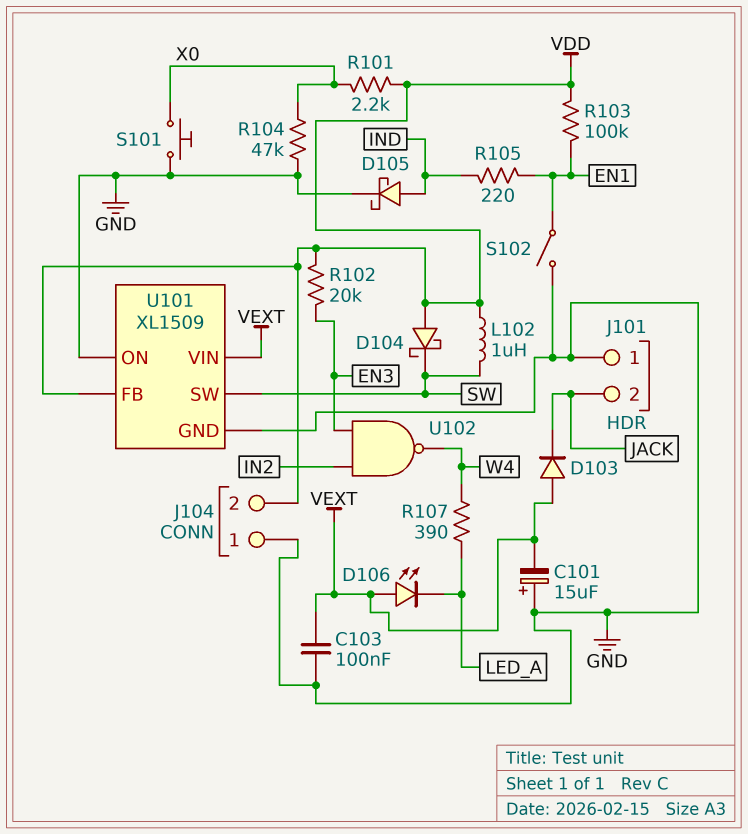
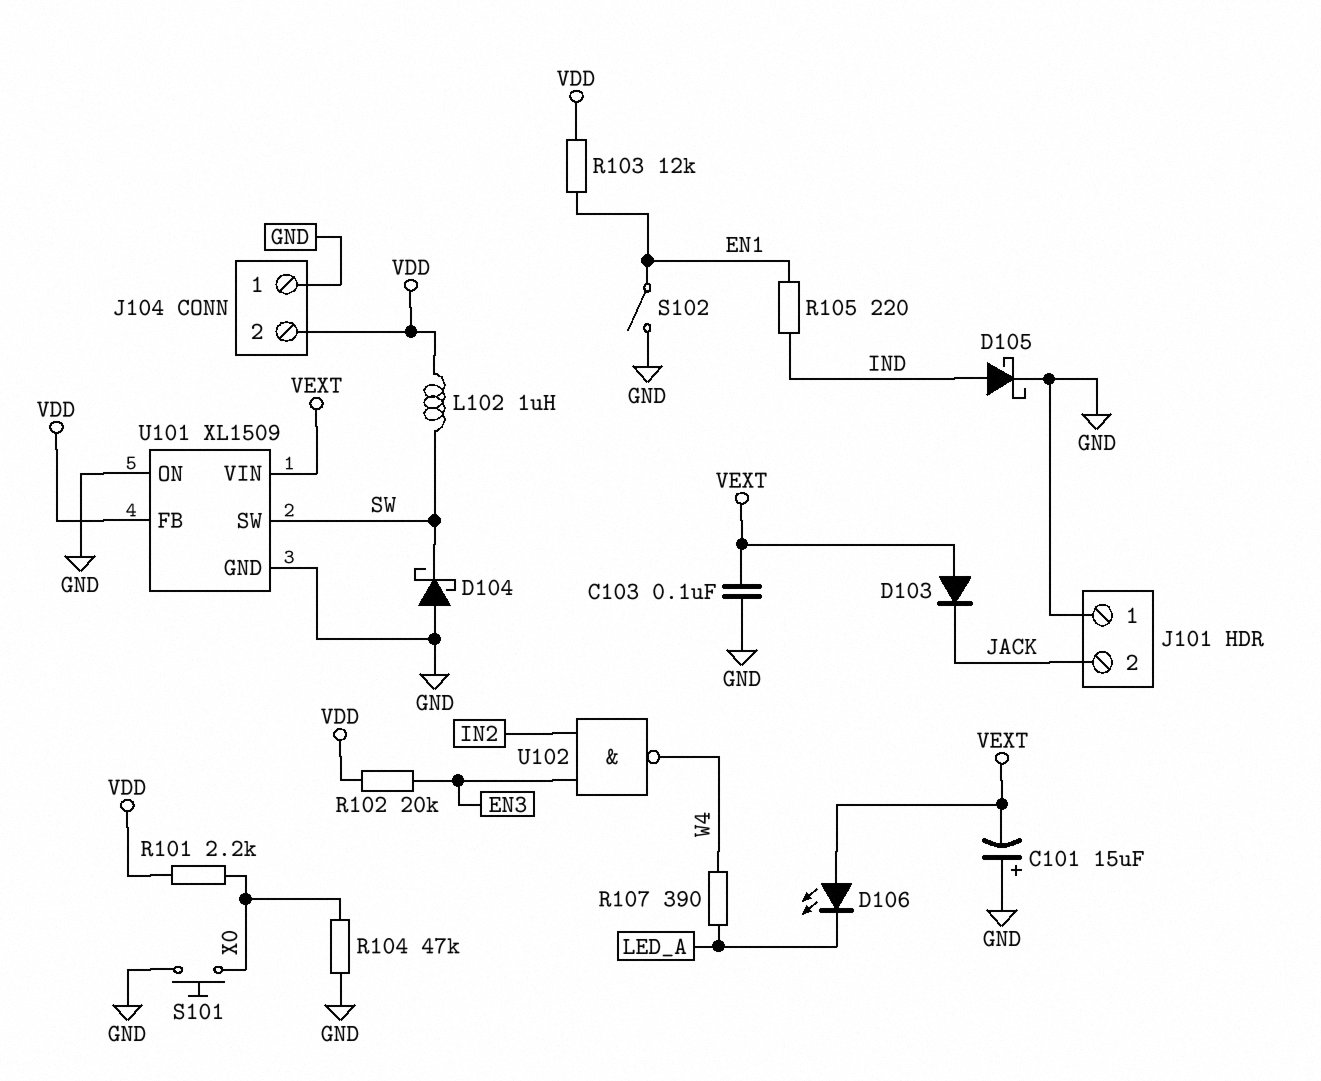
D104: schottky (A VDD, K SW) -> schottky (A GND, K SW)
R103: 100k (EN1, VDD) -> 12k (EN1, VDD)

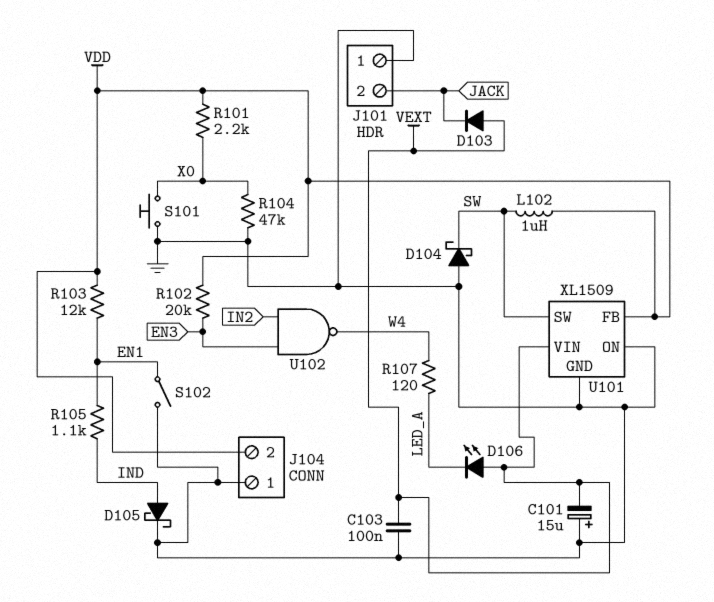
R105: 220 (EN1, IND) -> 1.1k (EN1, IND)
R107: 390 (LED_A, W4) -> 120 (LED_A, W4)

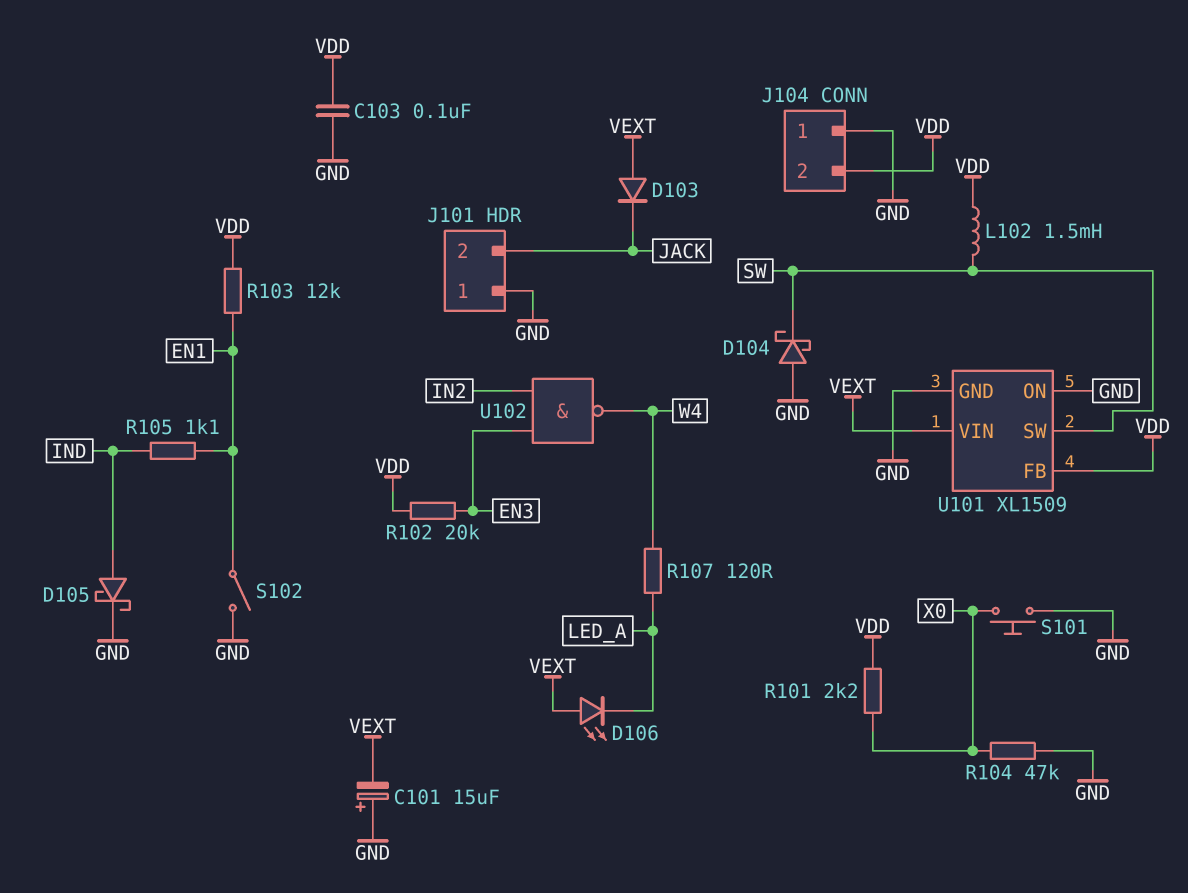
C103: 100nF (GND, VEXT) -> 100nF (GND, VDD)
L102: 1uH (SW, VDD) -> 1.5mH (SW, VDD)

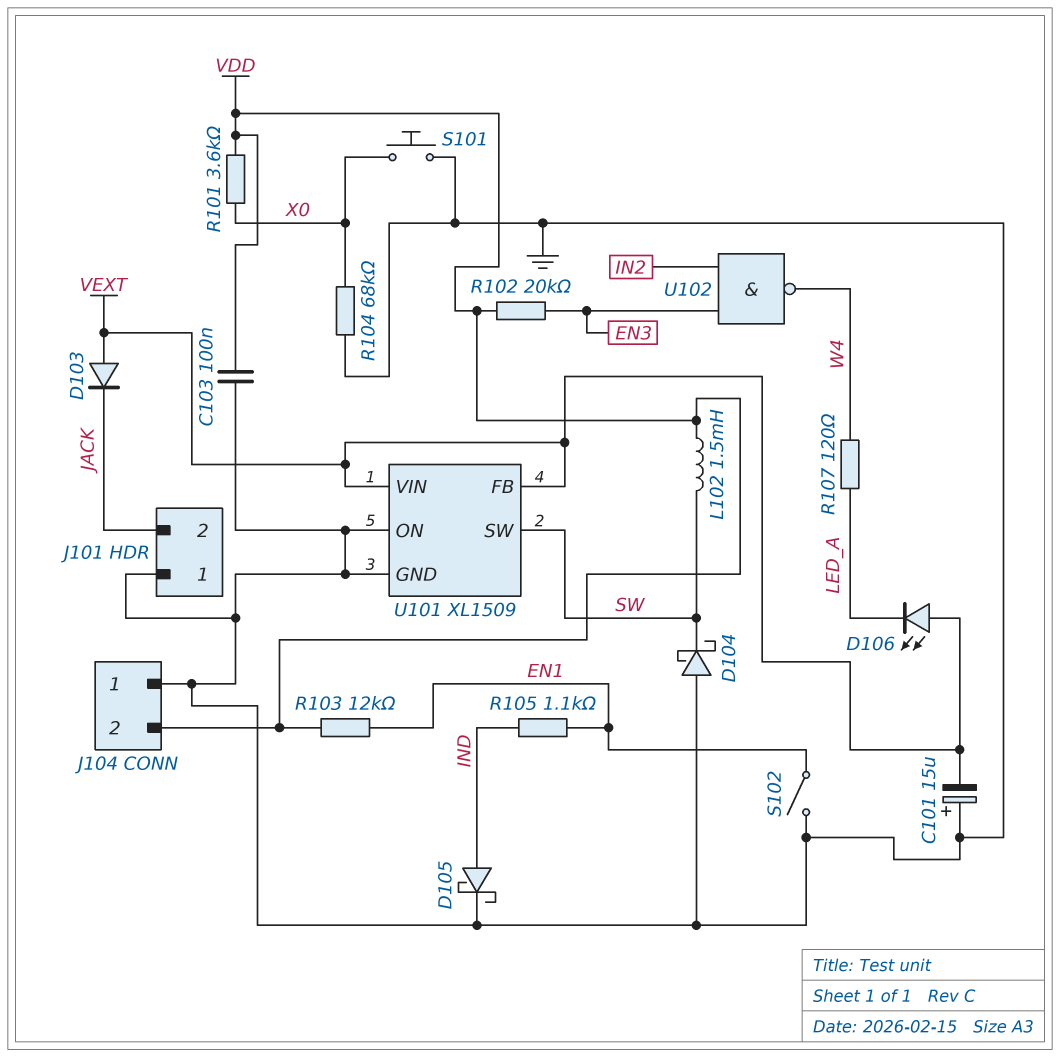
R101: 2.2k (VDD, X0) -> 3.6k (VDD, X0)
R104: 47k (GND, X0) -> 68k (GND, X0)
U101 pin FB: VDD -> VEXT

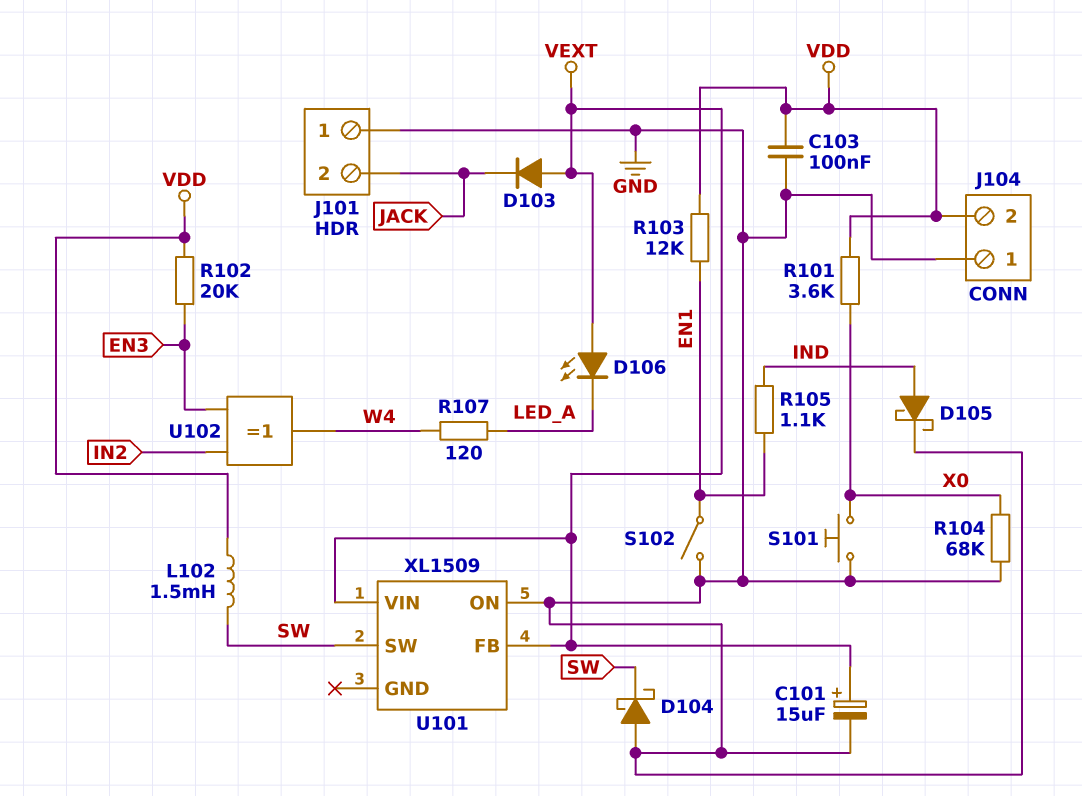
C101: 15uF (plus GND, minus VEXT) -> 15uF (plus VEXT, minus GND)
U101 pin GND: GND -> none
U102: NAND (in EN3, in IN2, out W4) -> XOR (in EN3, in IN2, out W4)

